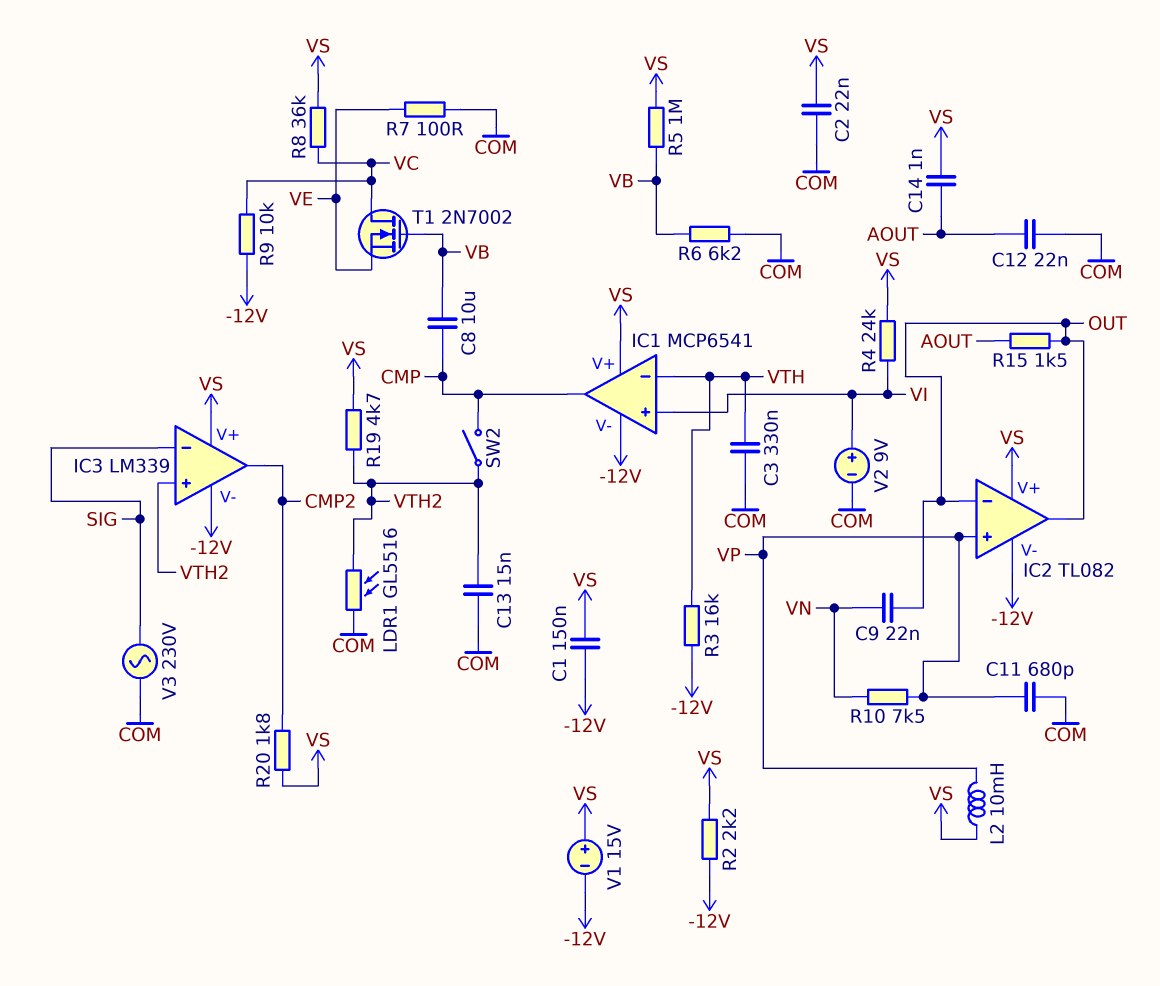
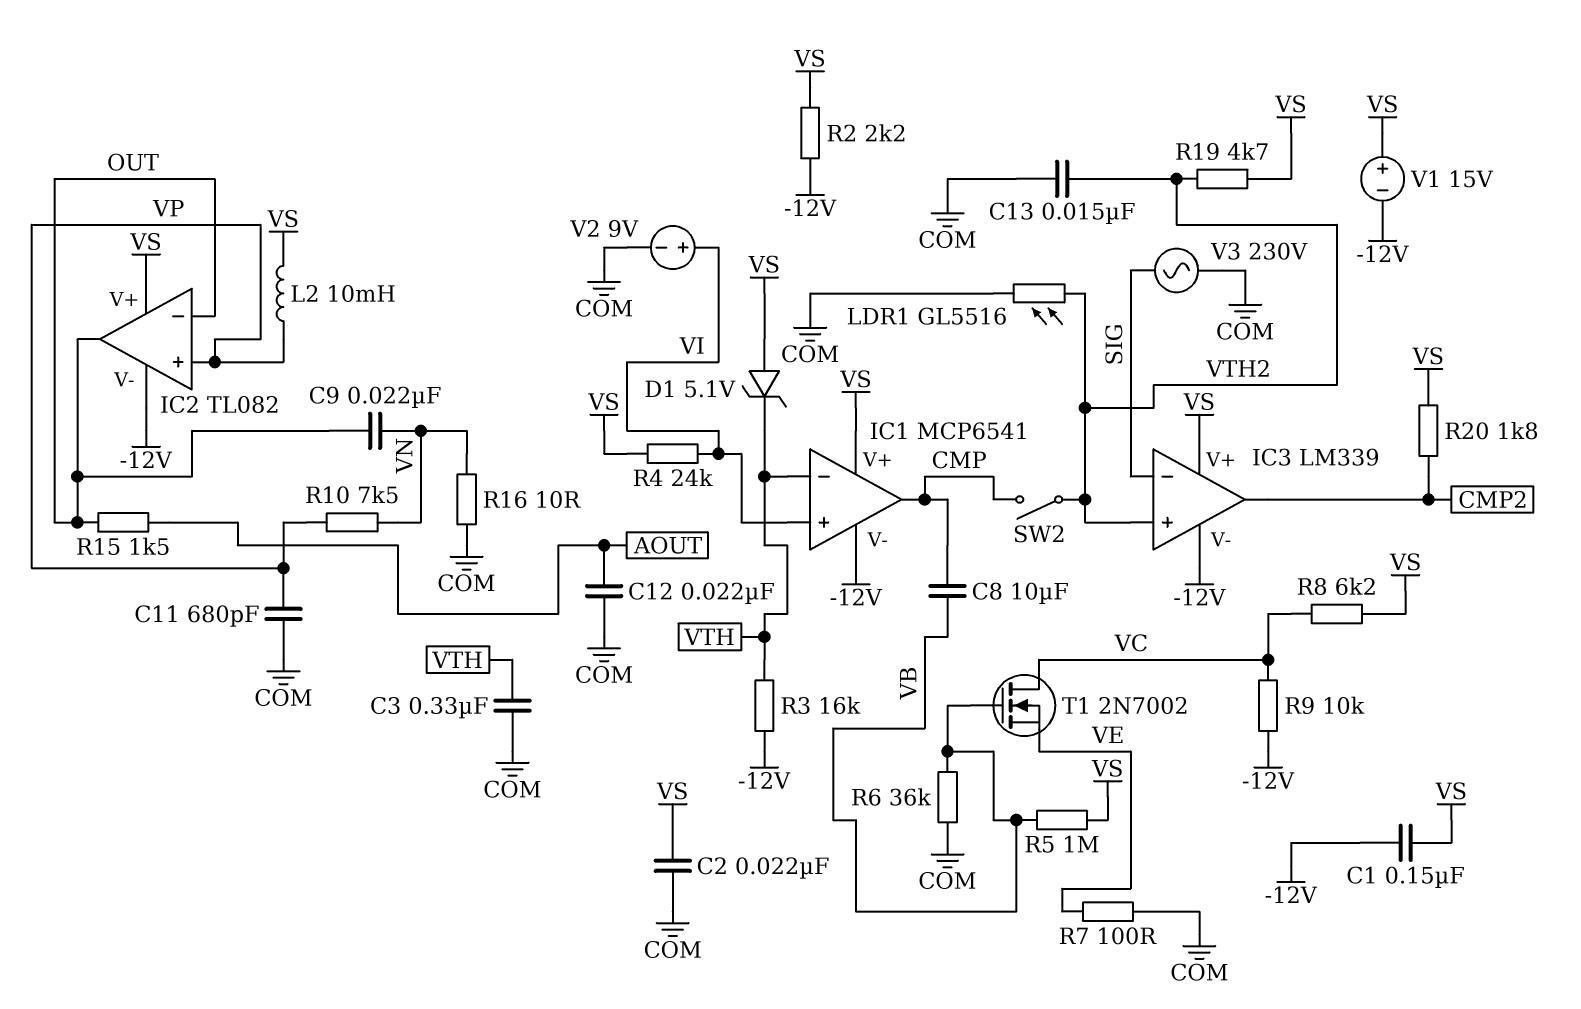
C14: 1nF (AOUT, VS) -> none
D1: none -> zener 5.1V (A VS, K VTH)
R6: 6.2k (COM, VB) -> 36k (COM, VB)
R8: 36k (VC, VS) -> 6.2k (VC, VS)
R16: none -> 10 (COM, VN)

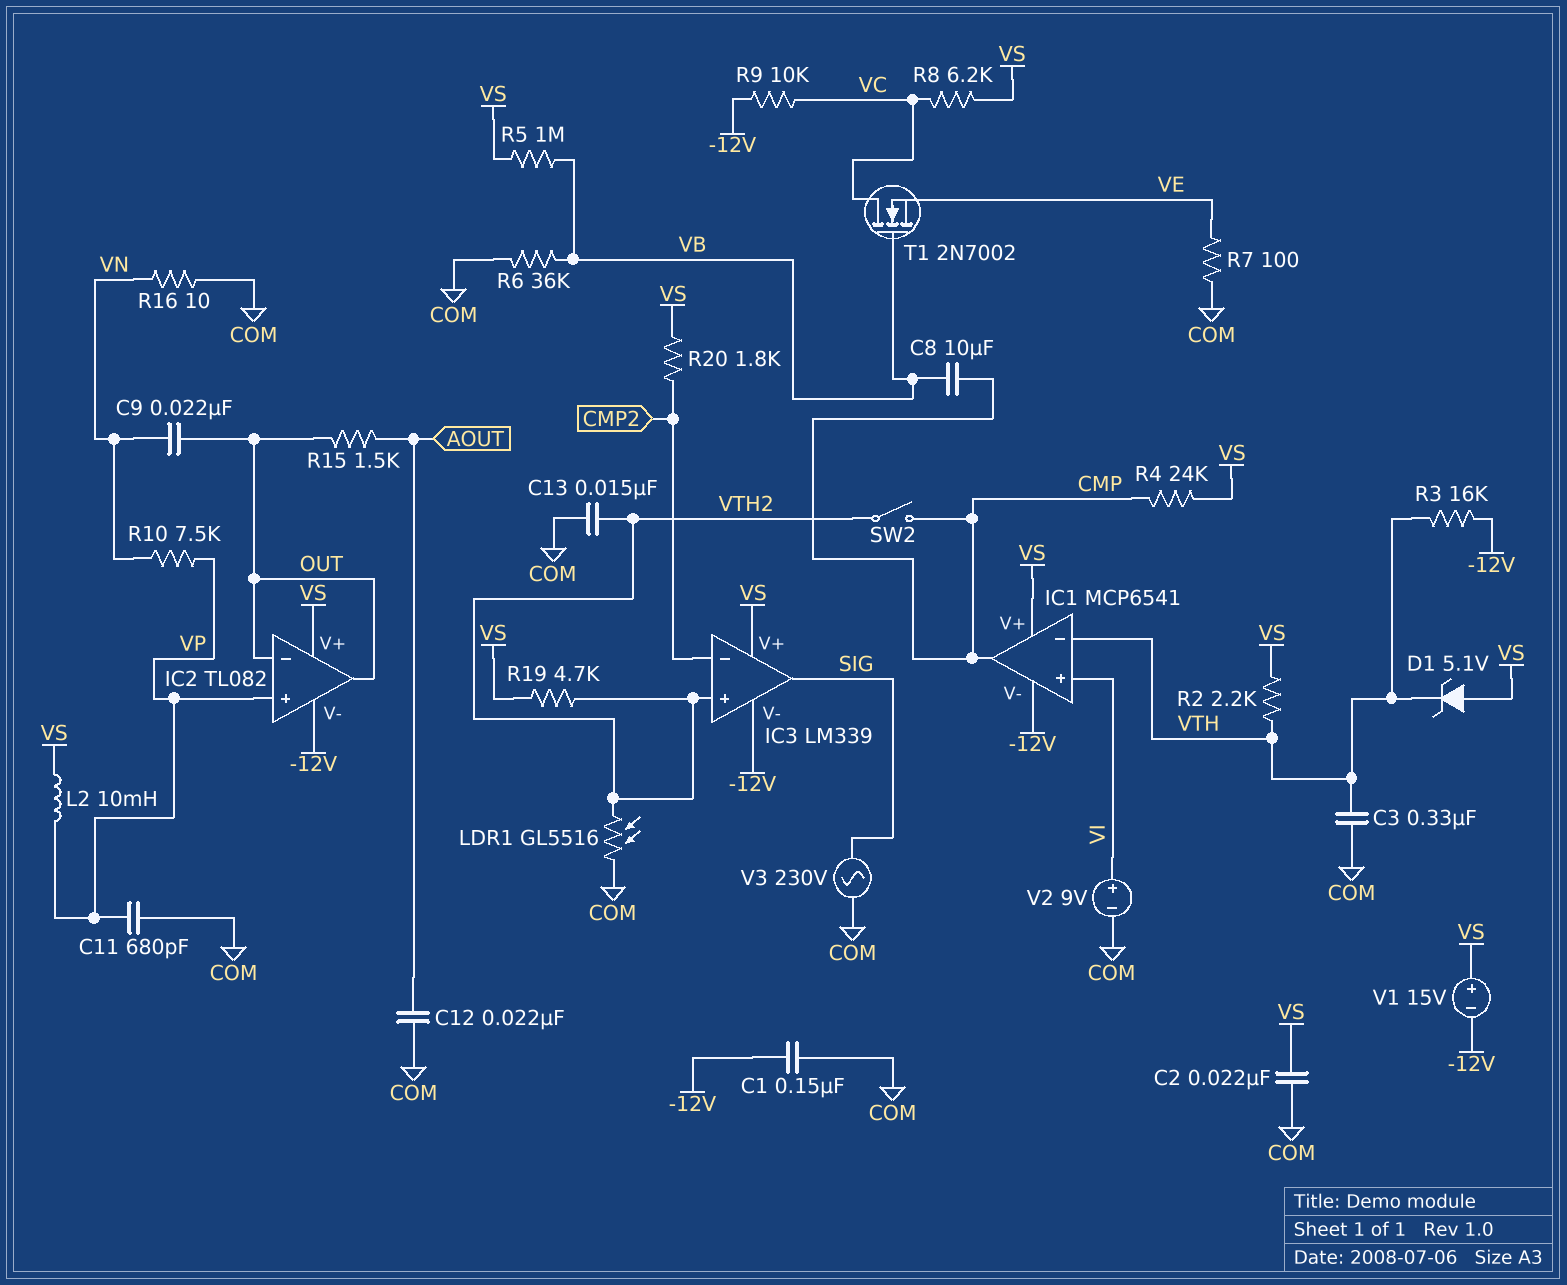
C1: 150nF (-12V, VS) -> 150nF (-12V, COM)
IC3 pin in-: SIG -> CMP2
IC3 pin out: CMP2 -> SIG
R2: 2.2k (-12V, VS) -> 2.2k (VS, VTH)
R4: 24k (VI, VS) -> 24k (CMP, VS)

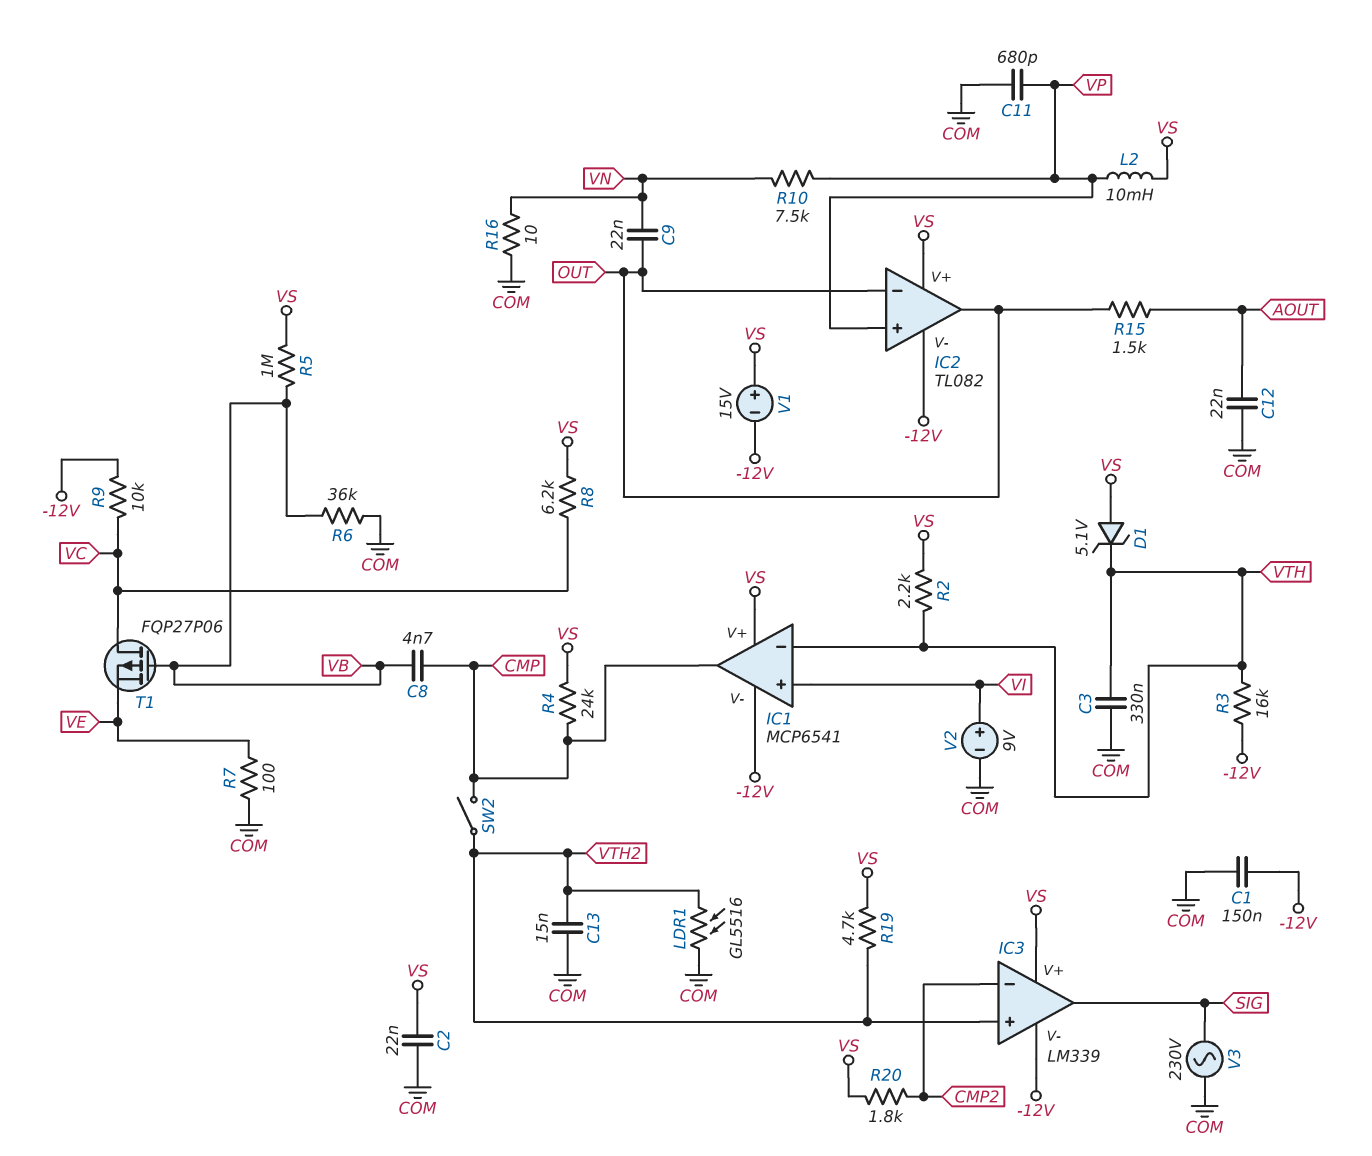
C8: 10uF (CMP, VB) -> 4.7nF (CMP, VB)
T1: NMOS 2N7002 (G VB, D VC, S VE) -> PMOS FQP27P06 (G VB, D VC, S VE)

